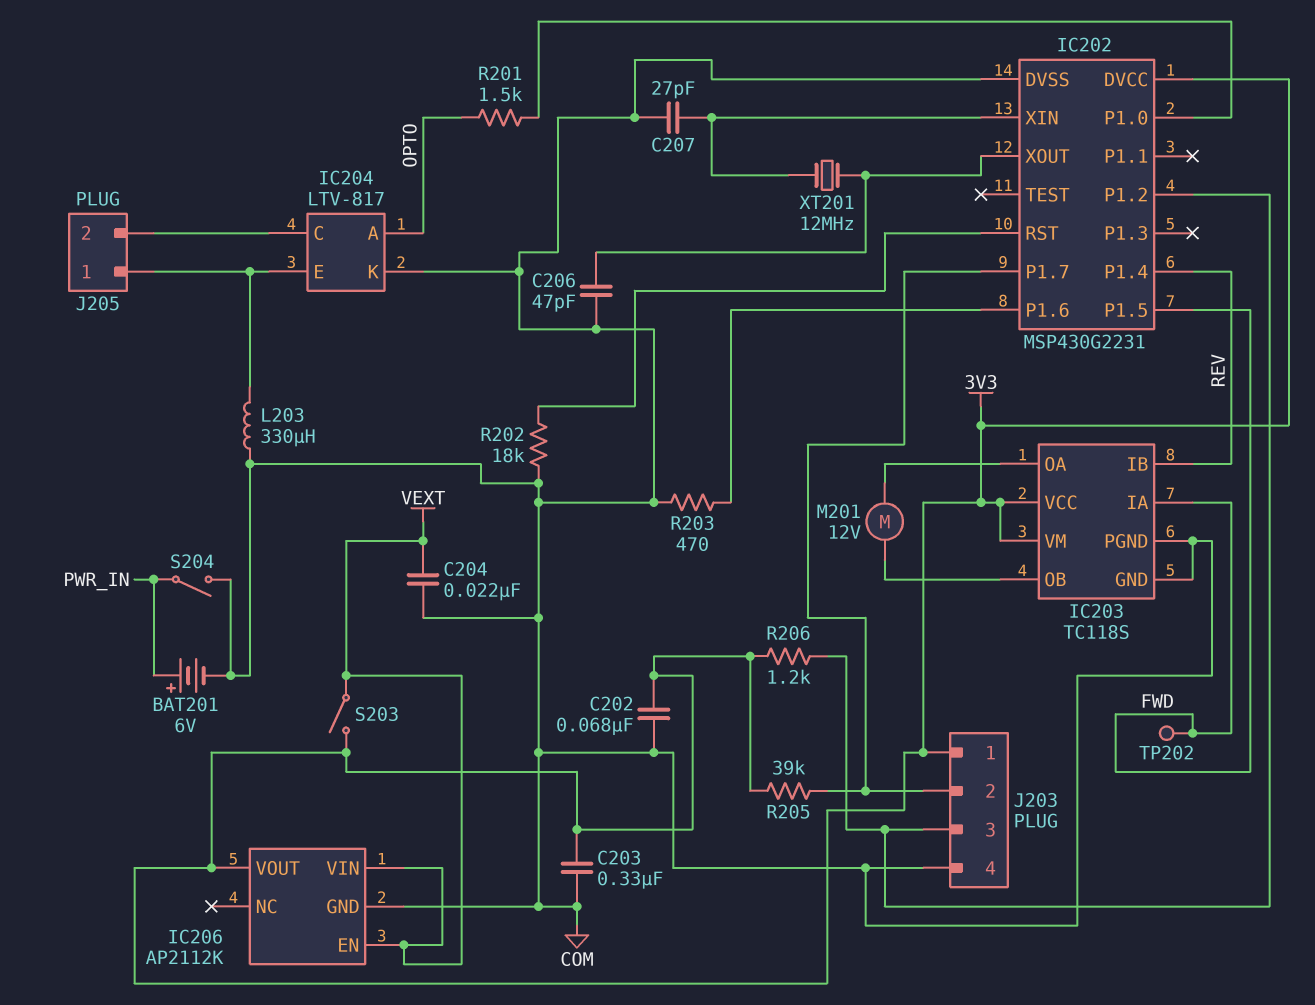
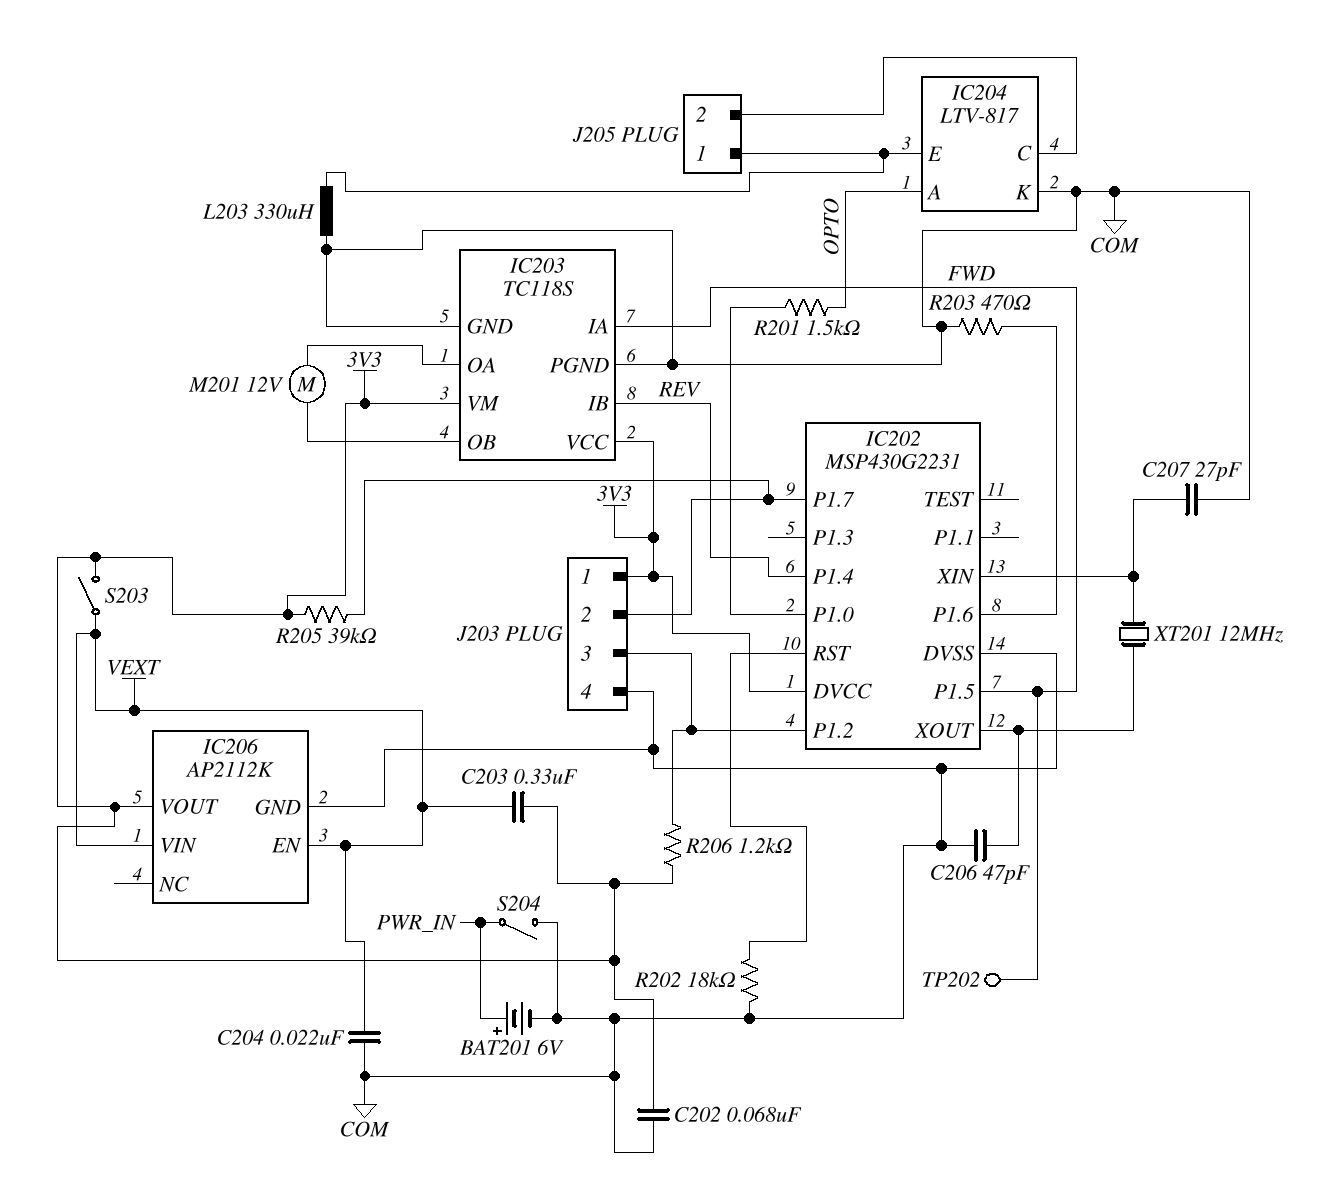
C203: 330nF (3V3, COM) -> 330nF (3V3, VEXT)

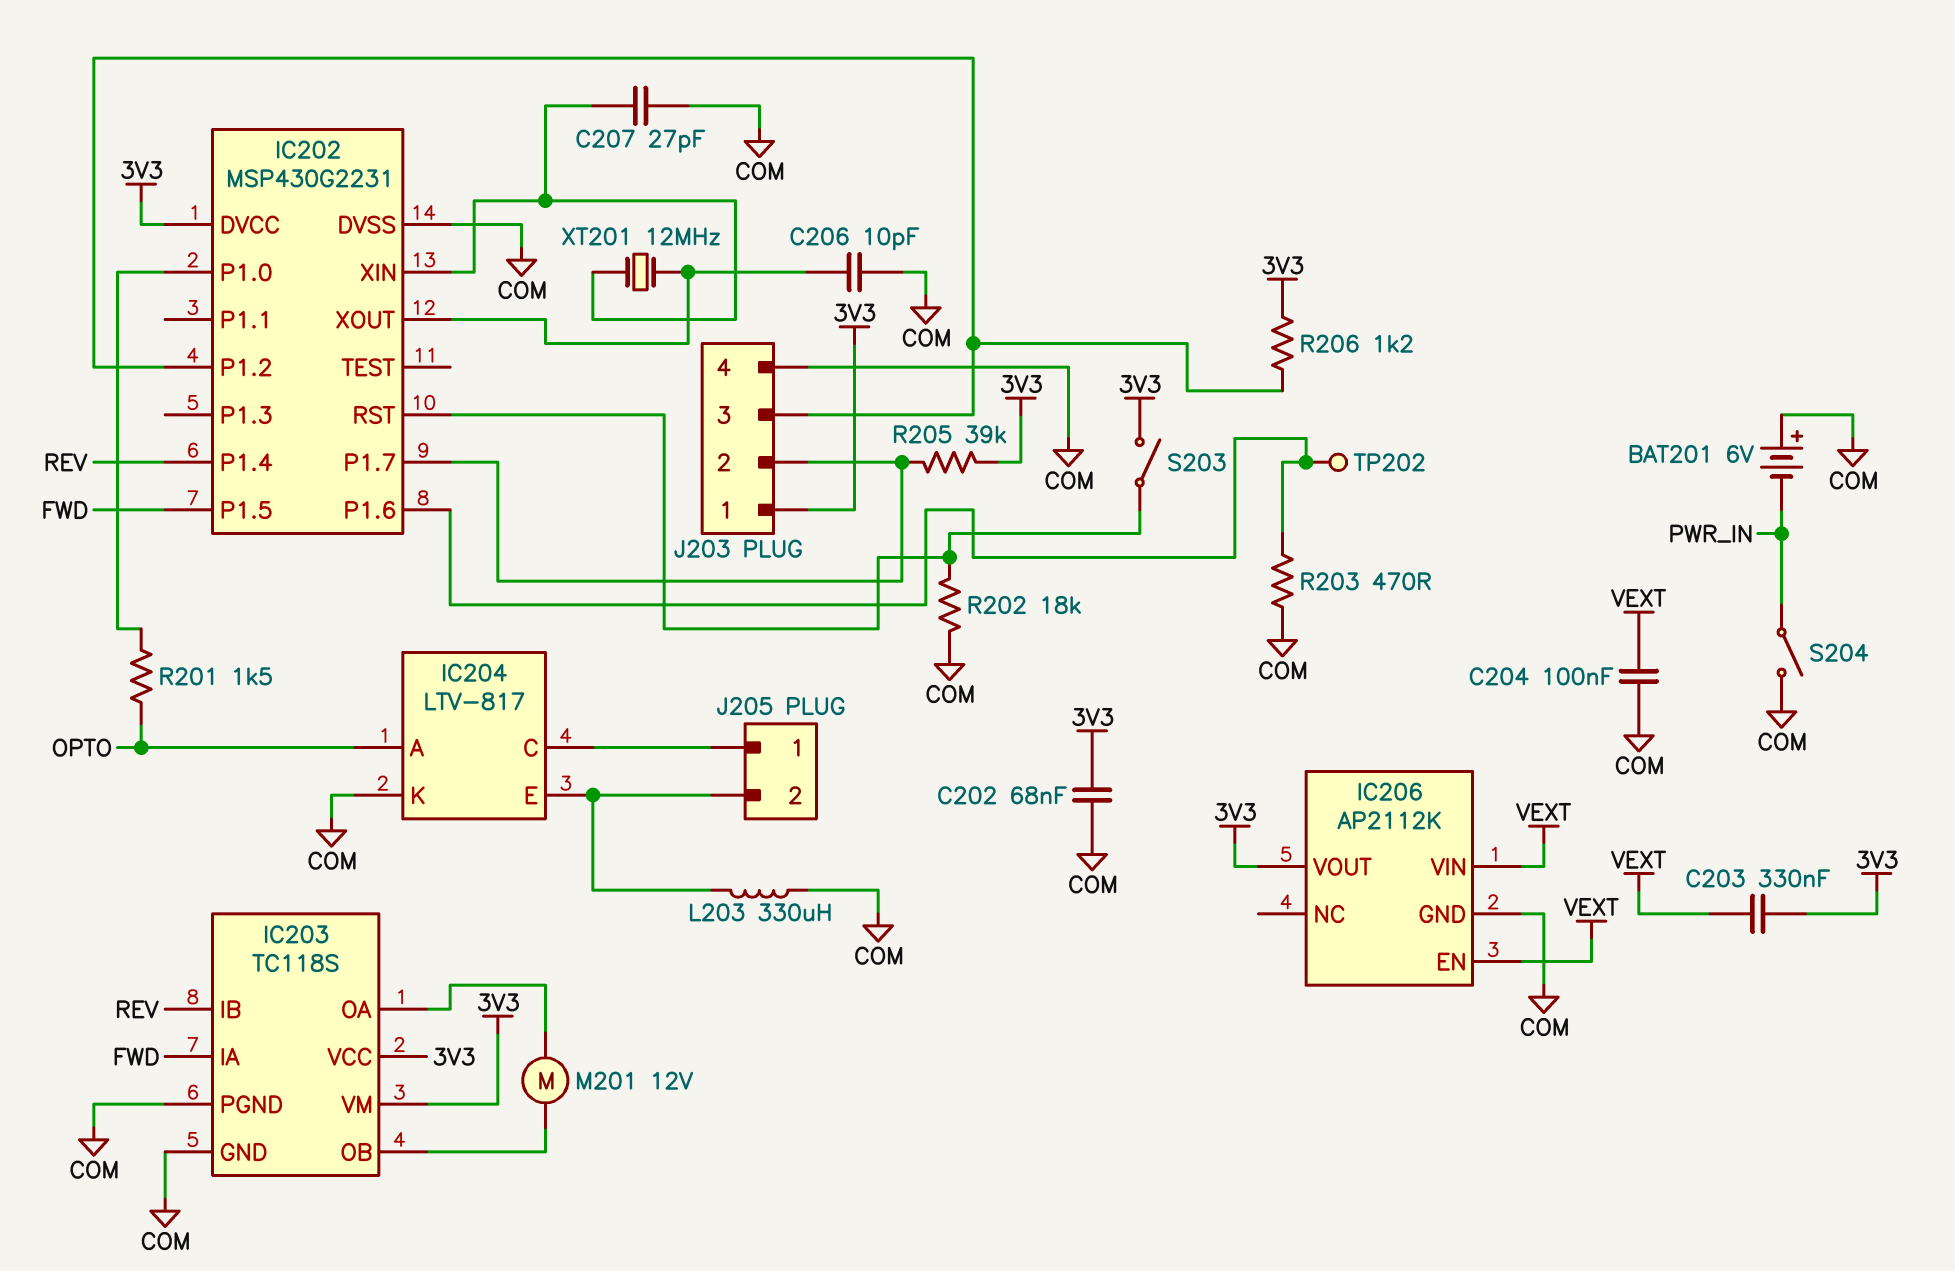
BAT201: 6V (plus PWR_IN, minus COM) -> 6V (plus COM, minus PWR_IN)
C204: 22nF (COM, VEXT) -> 100nF (COM, VEXT)
C206: 47pF (COM, IC202/XOUT) -> 10pF (COM, IC202/XOUT)
J205 pin 1: IC204/E -> IC204/C
J205 pin 2: IC204/C -> IC204/E
S203: switch (3V3, VEXT) -> switch (3V3, IC202/RST)
TP202: test point (FWD) -> test point (IC202/P1.6)

